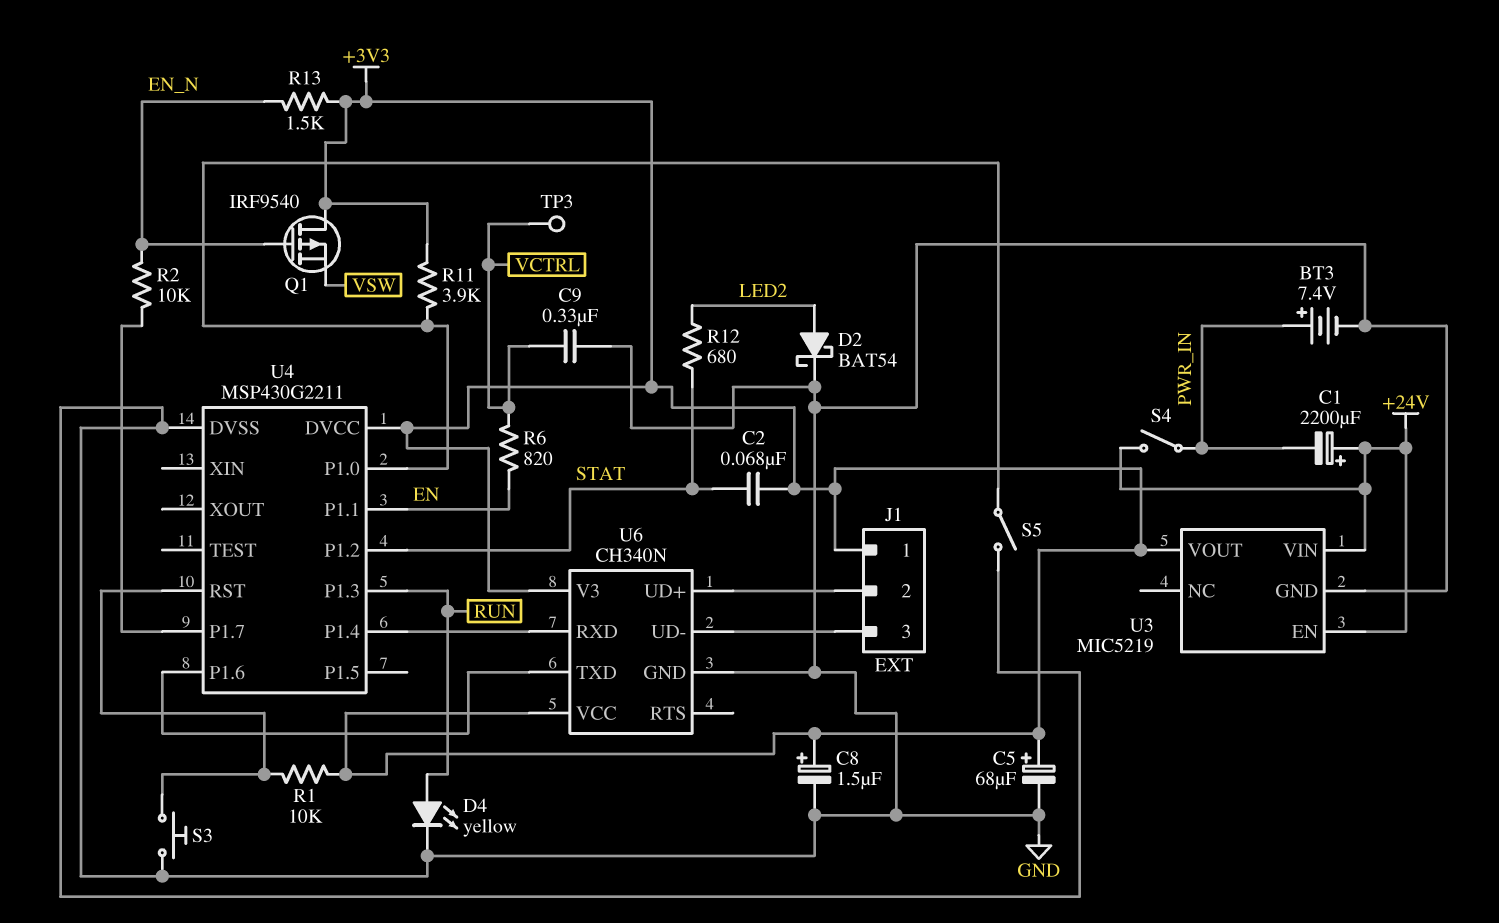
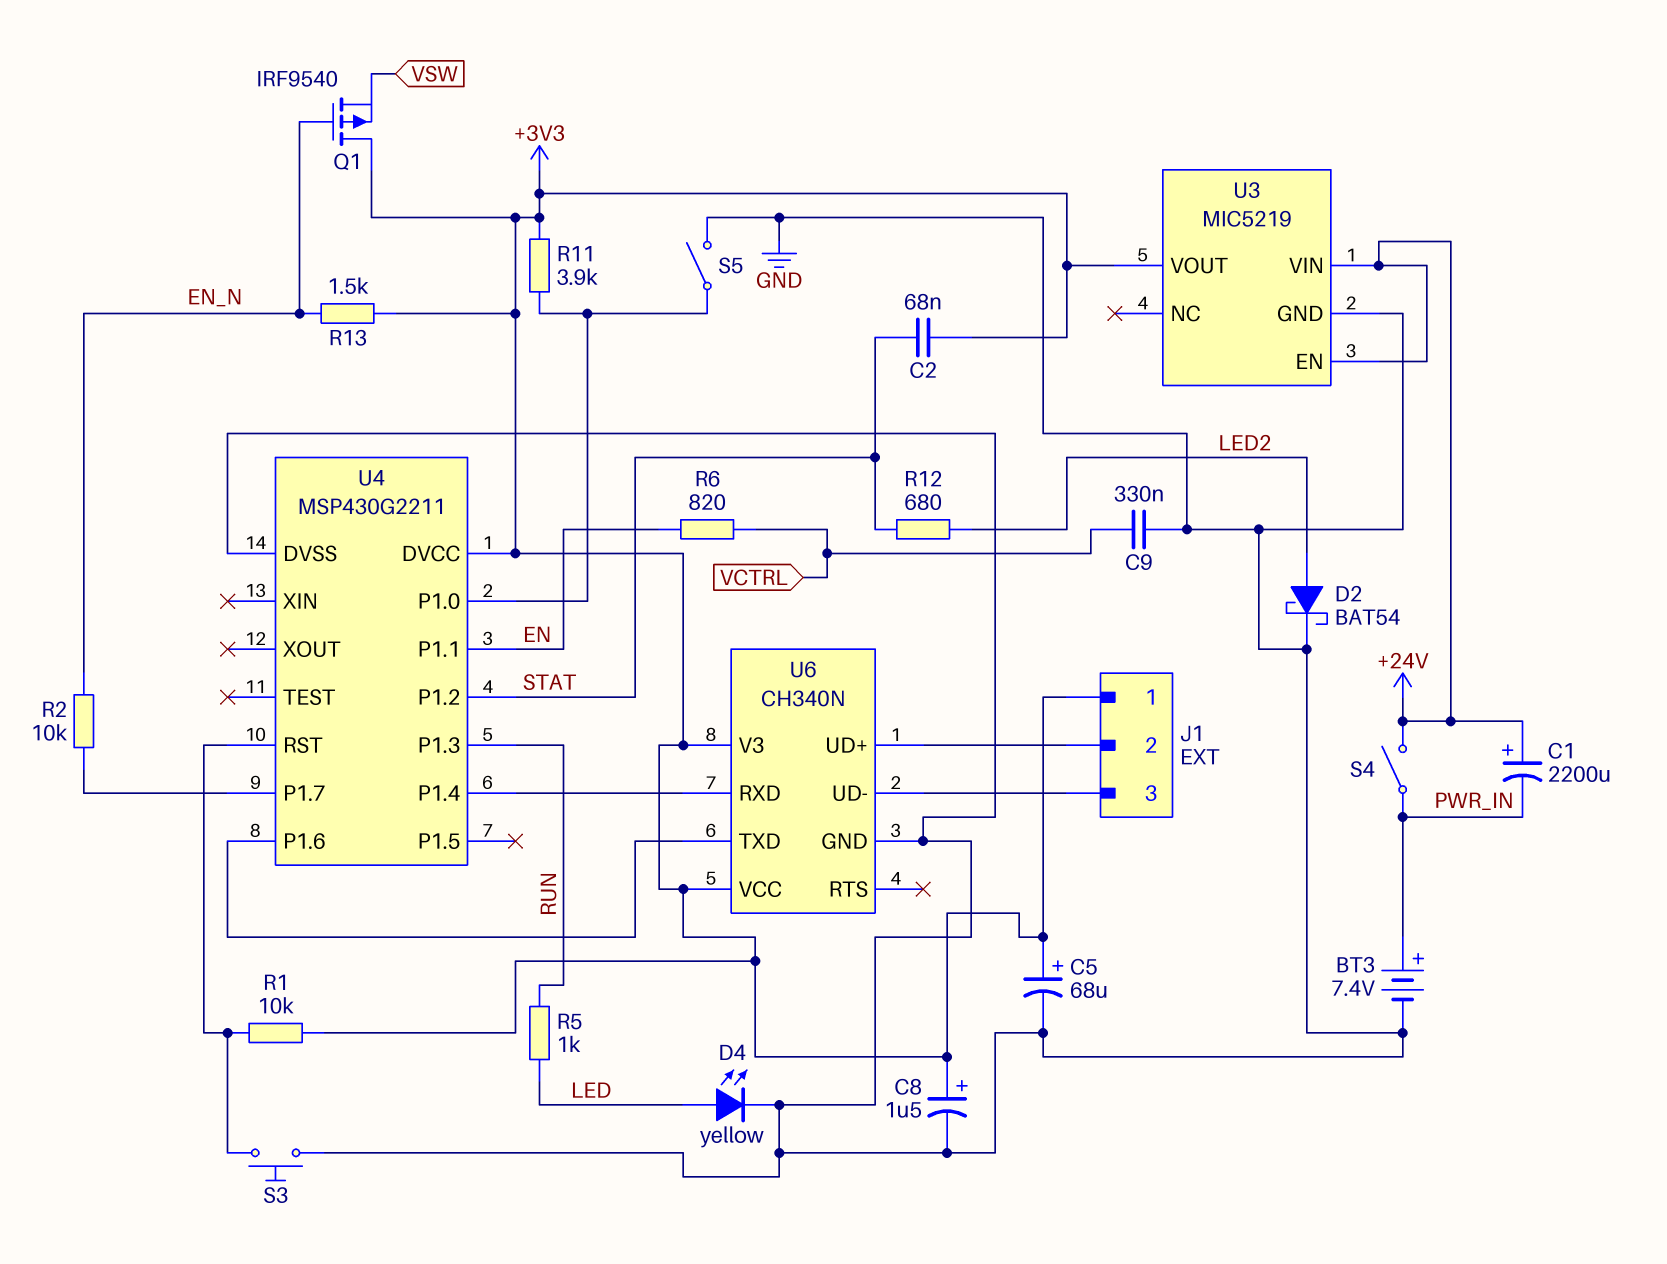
D4: LED yellow (A RUN, K GND) -> LED yellow (A LED, K GND)
R5: none -> 1k (LED, RUN)
TP3: test point (VCTRL) -> none

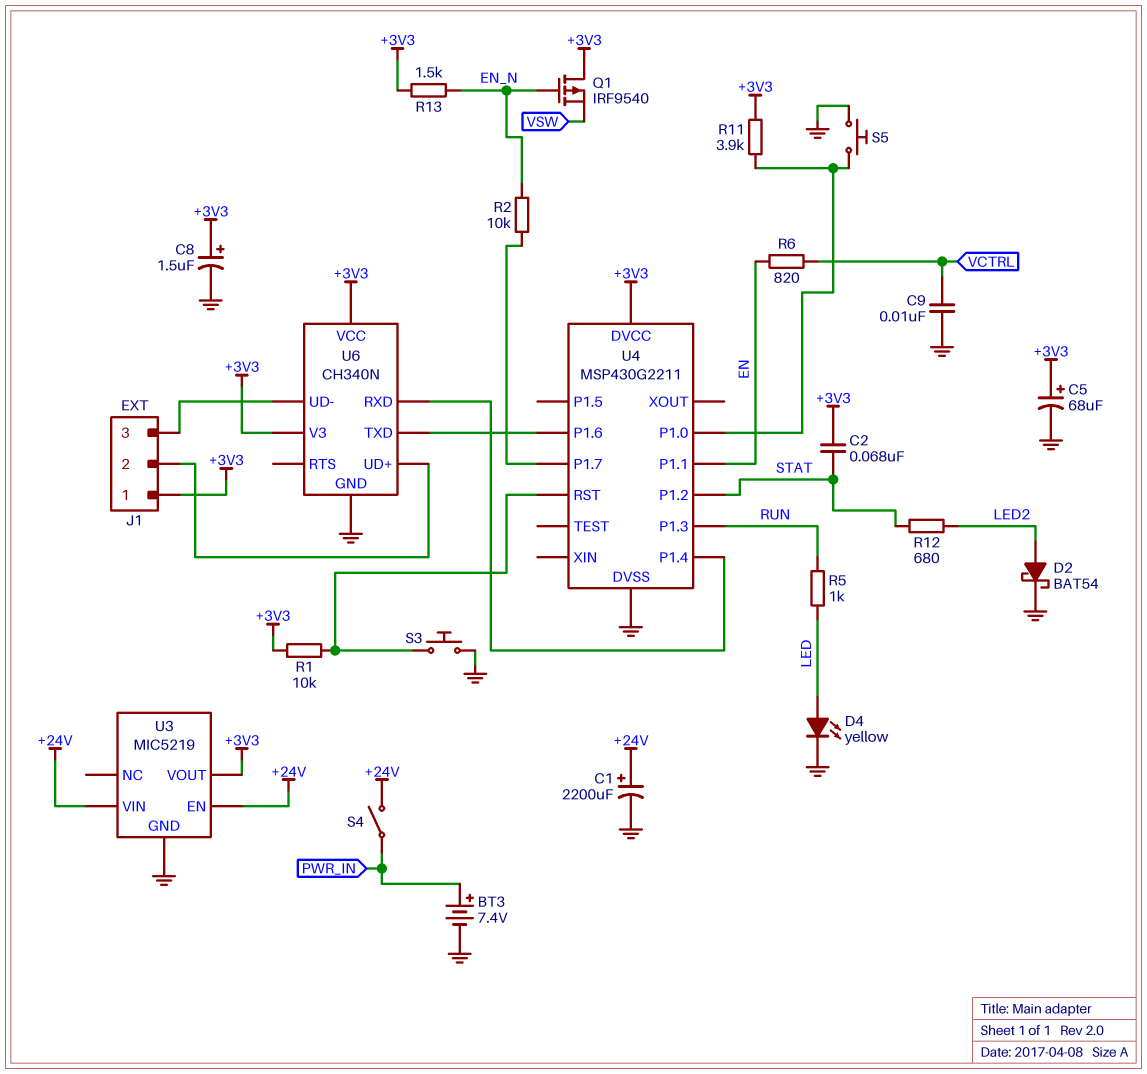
C1: 2200uF (plus +24V, minus PWR_IN) -> 2200uF (plus +24V, minus GND)
C9: 330nF (GND, VCTRL) -> 10nF (GND, VCTRL)
S5: switch (GND, U4/P1.0) -> button (GND, U4/P1.0)

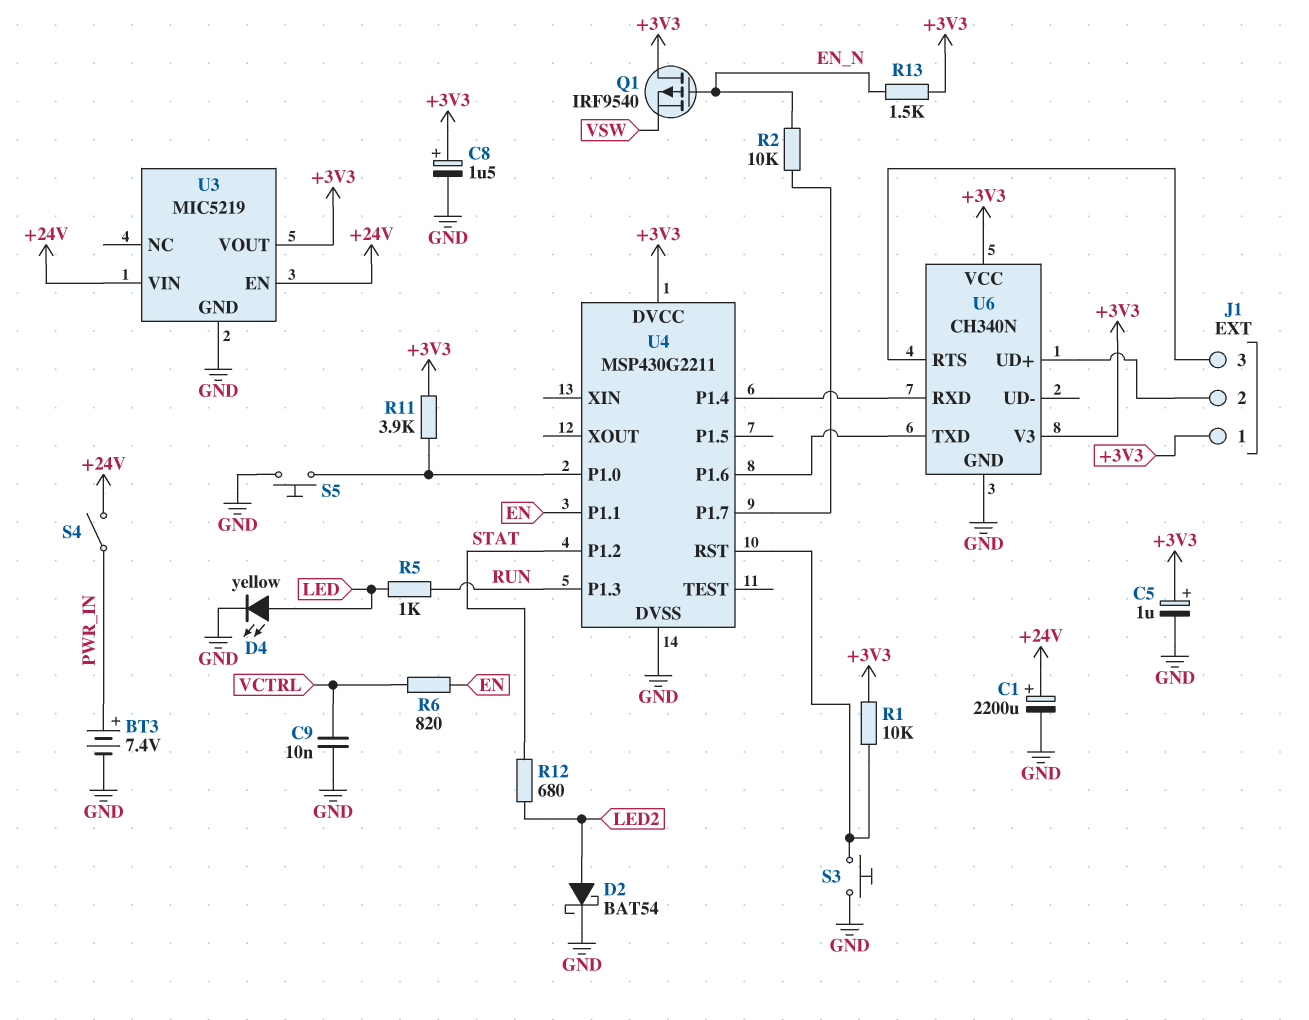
C2: 68nF (+3V3, STAT) -> none
C5: 68uF (plus +3V3, minus GND) -> 1uF (plus +3V3, minus GND)
U6 pin RTS: none -> J1/3
U6 pin UD-: J1/3 -> none

